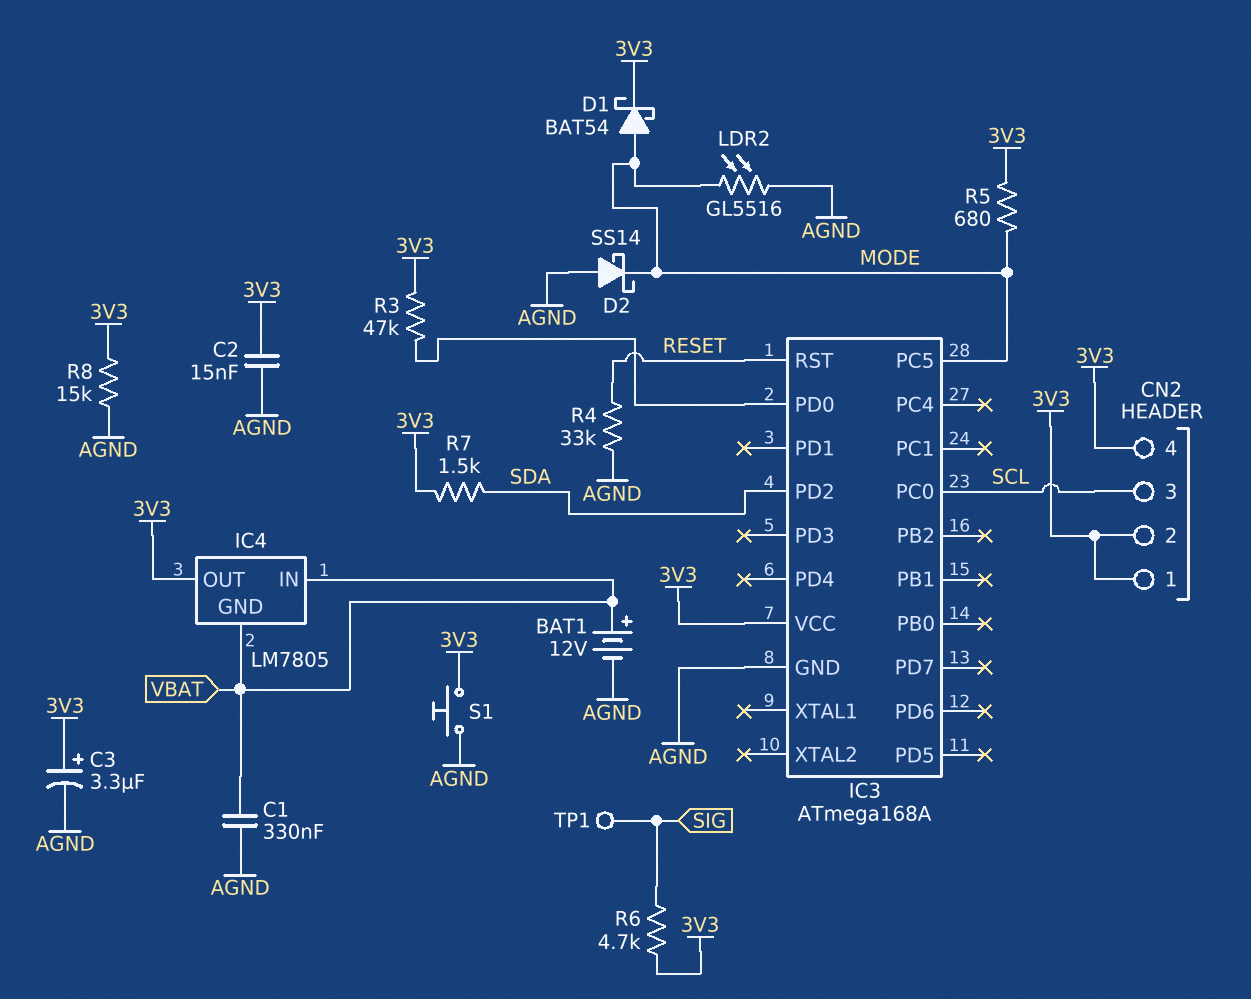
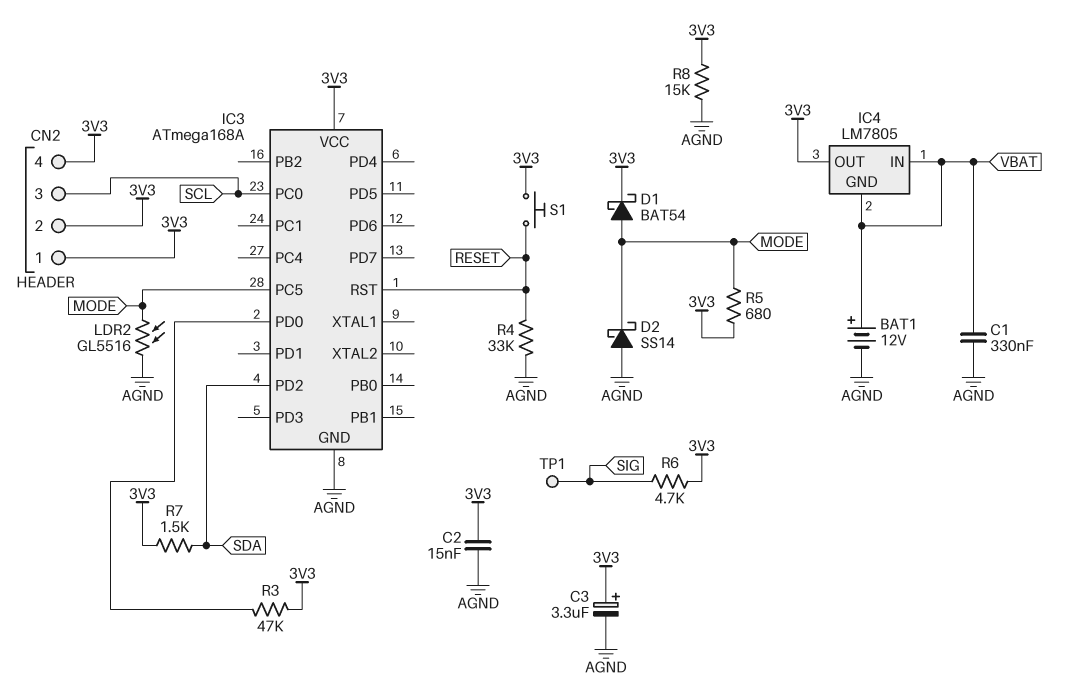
S1: button (3V3, AGND) -> button (3V3, RESET)

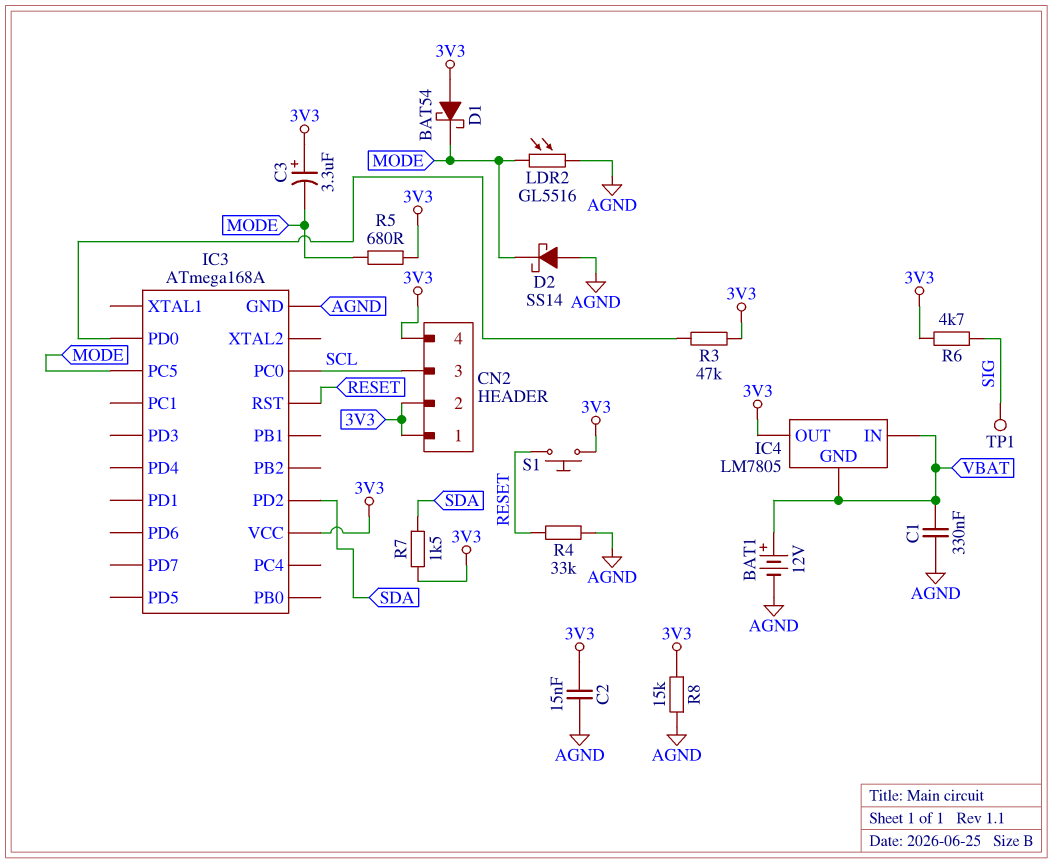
C3: 3.3uF (plus 3V3, minus AGND) -> 3.3uF (plus 3V3, minus MODE)
D1: schottky BAT54 (A MODE, K 3V3) -> schottky BAT54 (A 3V3, K MODE)

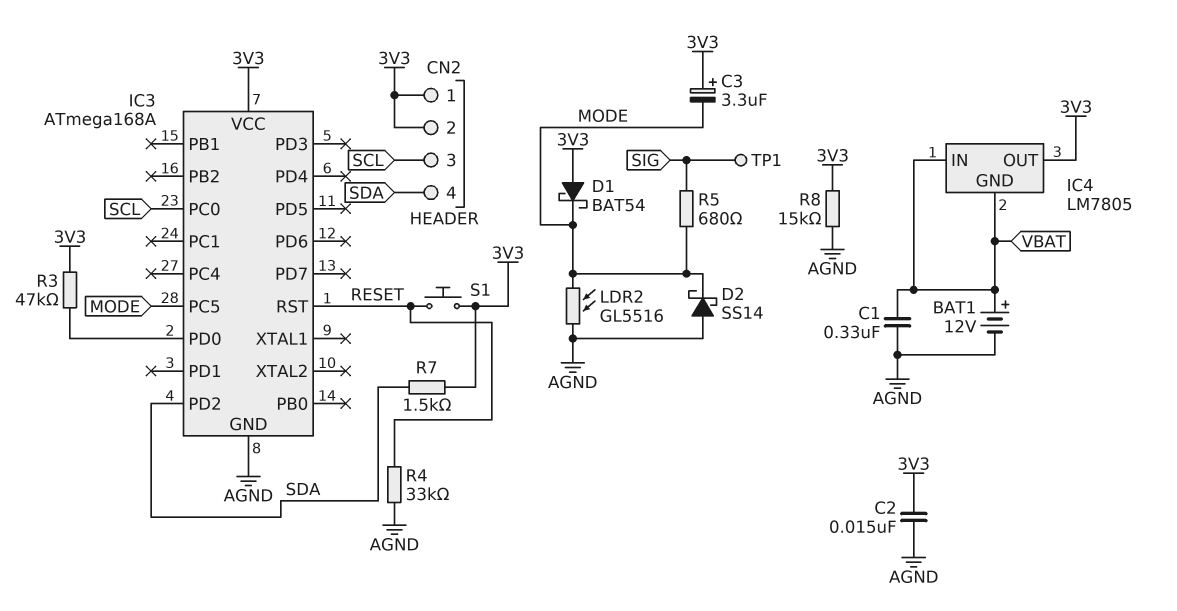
CN2 pin 4: 3V3 -> SDA
R5: 680 (3V3, MODE) -> 680 (MODE, SIG)
R6: 4.7k (3V3, SIG) -> none

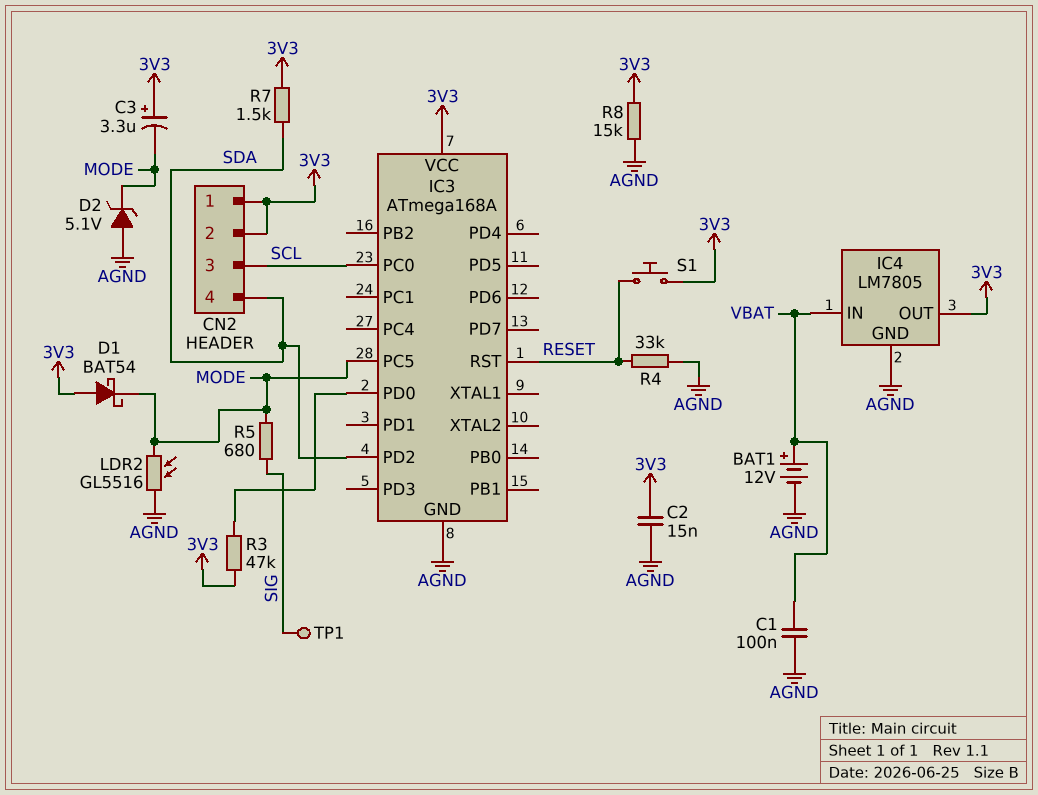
C1: 330nF (AGND, VBAT) -> 100nF (AGND, VBAT)
D2: schottky SS14 (A AGND, K MODE) -> zener 5.1V (A AGND, K MODE)
IC4 pin GND: VBAT -> AGND

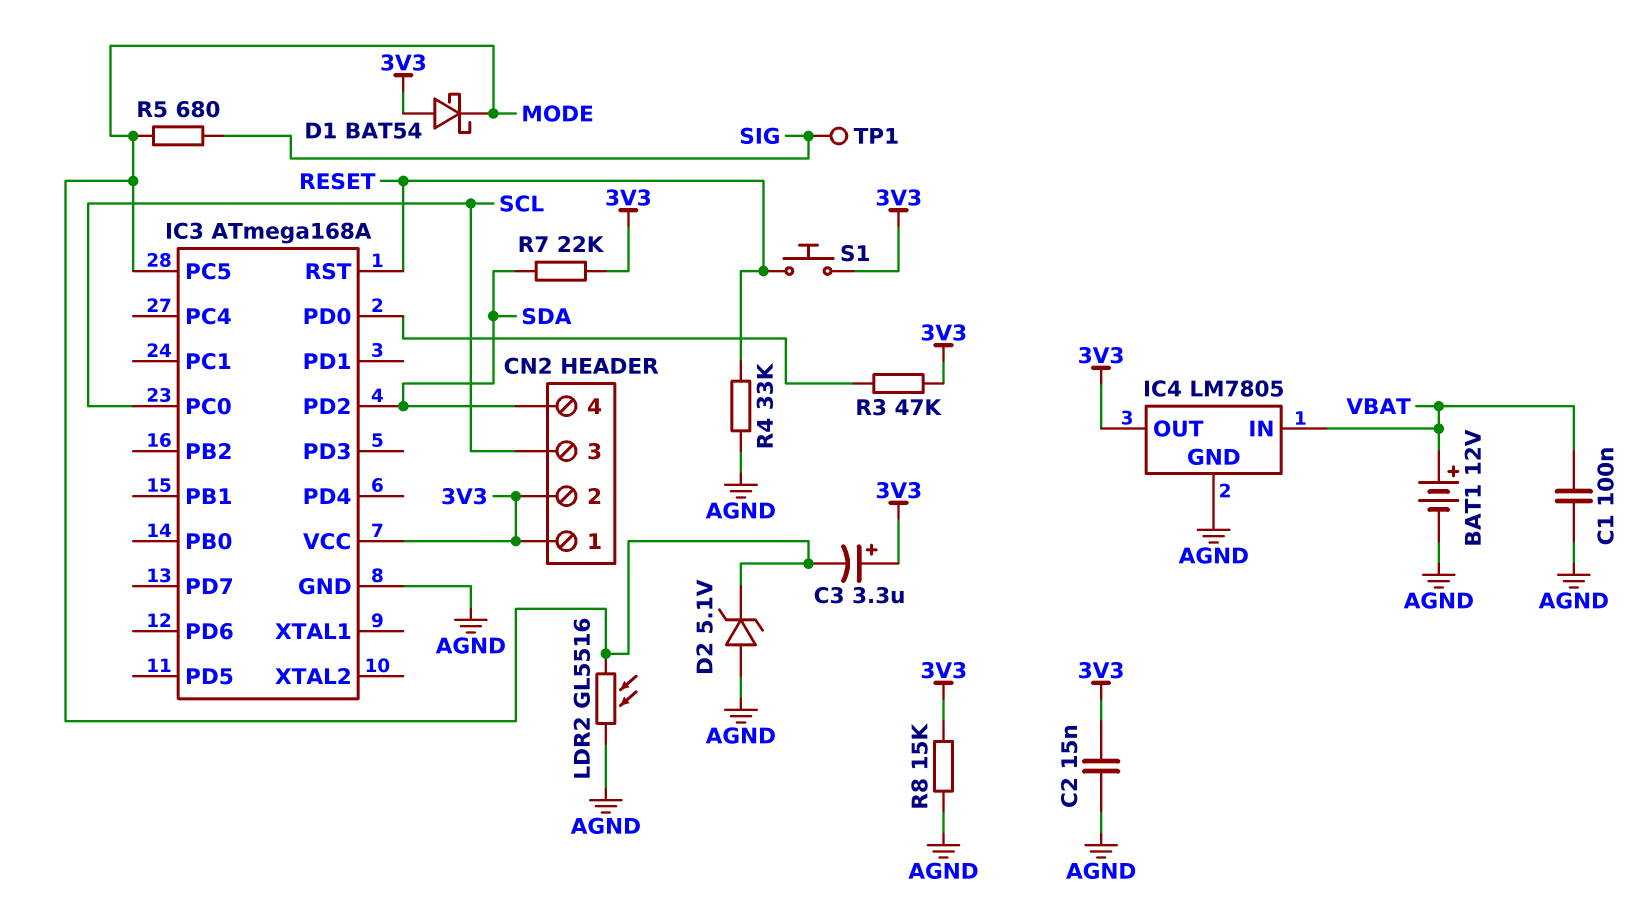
R7: 1.5k (3V3, SDA) -> 22k (3V3, SDA)

